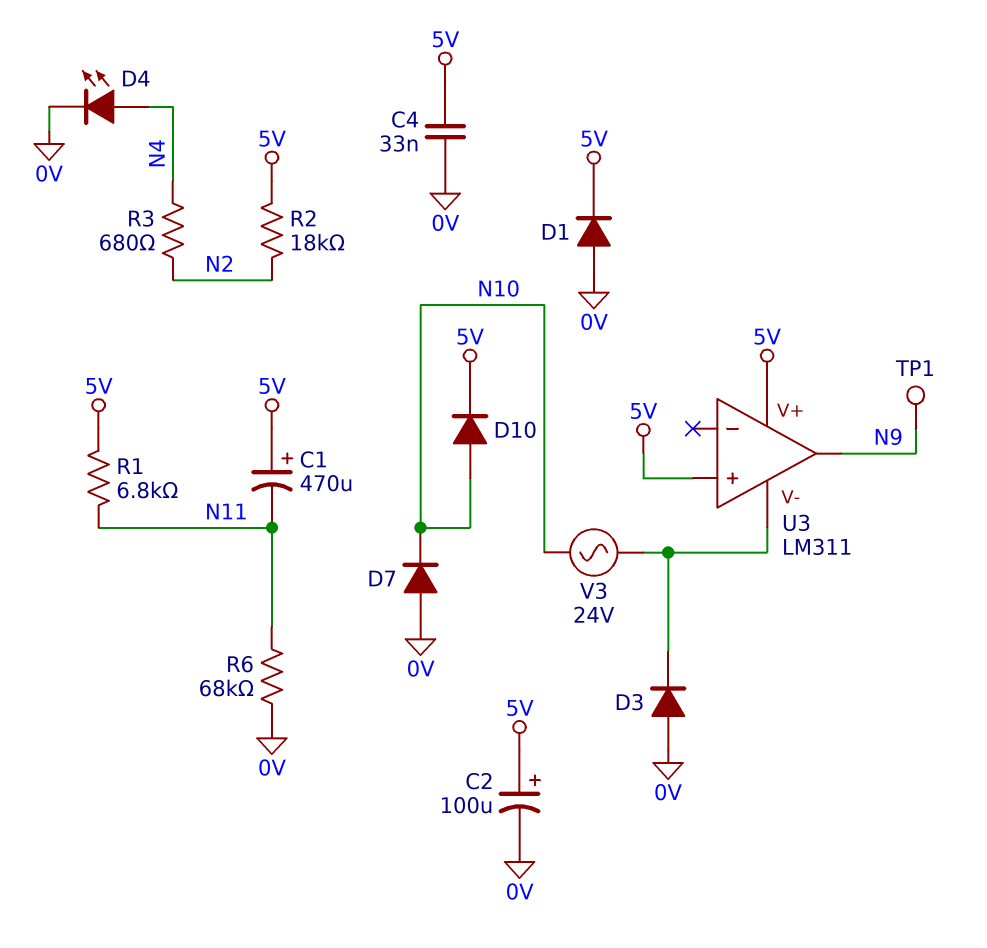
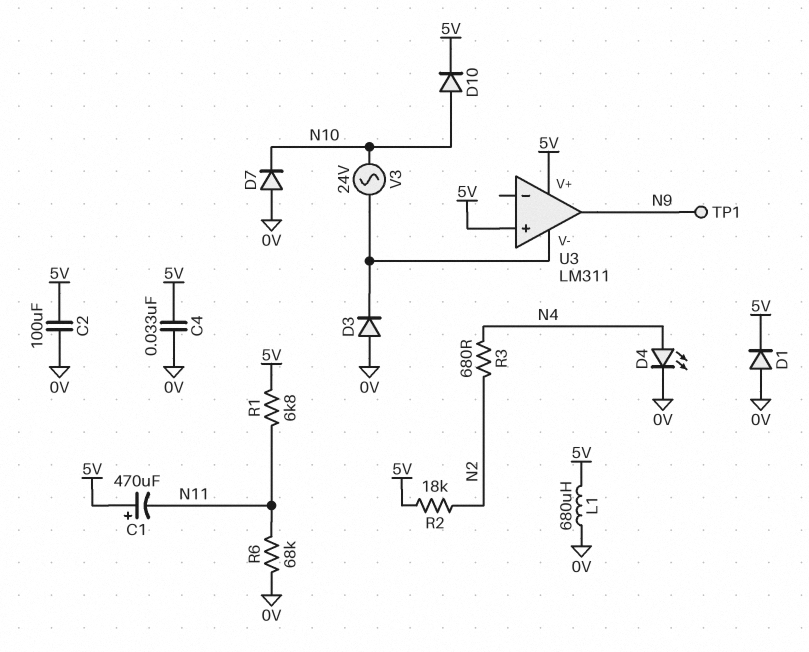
C2: 100uF (plus 5V, minus 0V) -> 100uF (0V, 5V)
L1: none -> 680uH (0V, 5V)

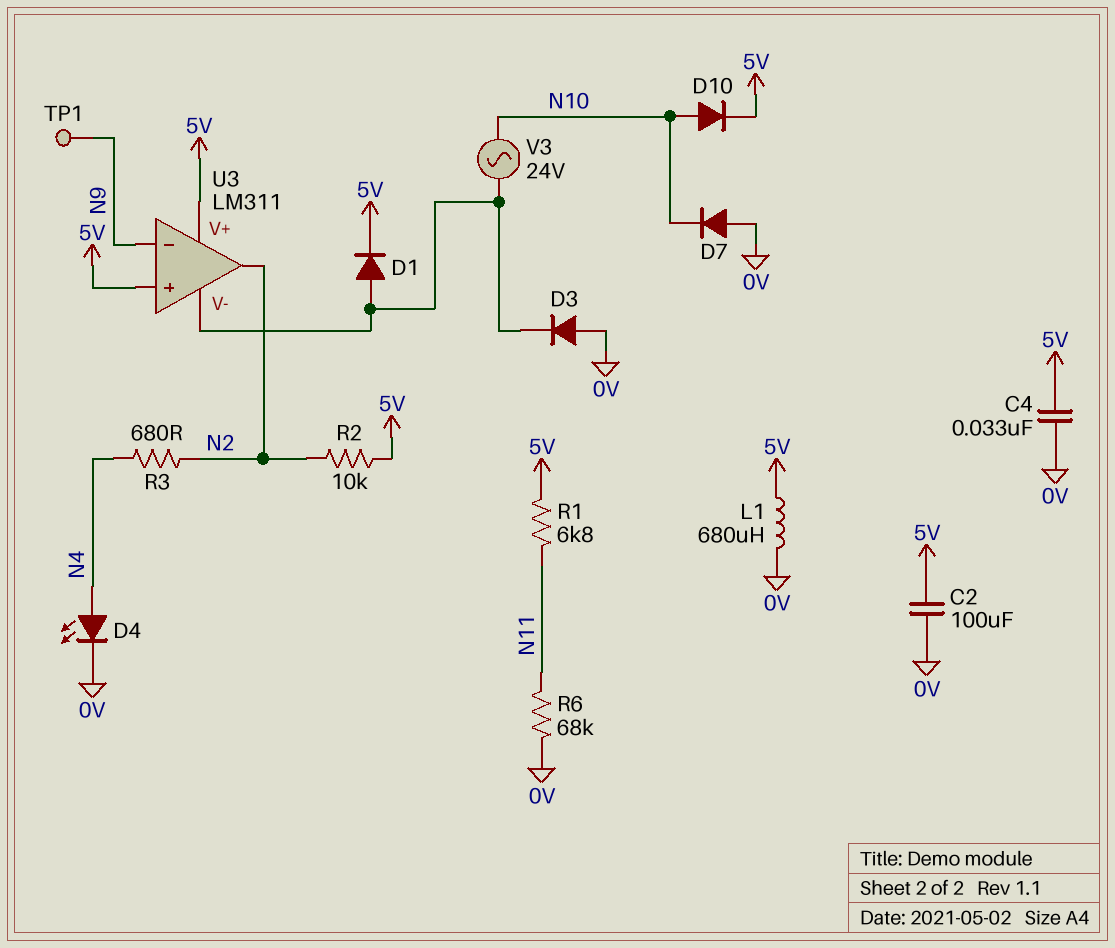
C1: 470uF (plus 5V, minus N11) -> none
D1: diode (A 0V, K 5V) -> diode (A U3/V-, K 5V)
R2: 18k (5V, N2) -> 10k (5V, N2)
U3 pin in-: none -> N9
U3 pin out: N9 -> N2

